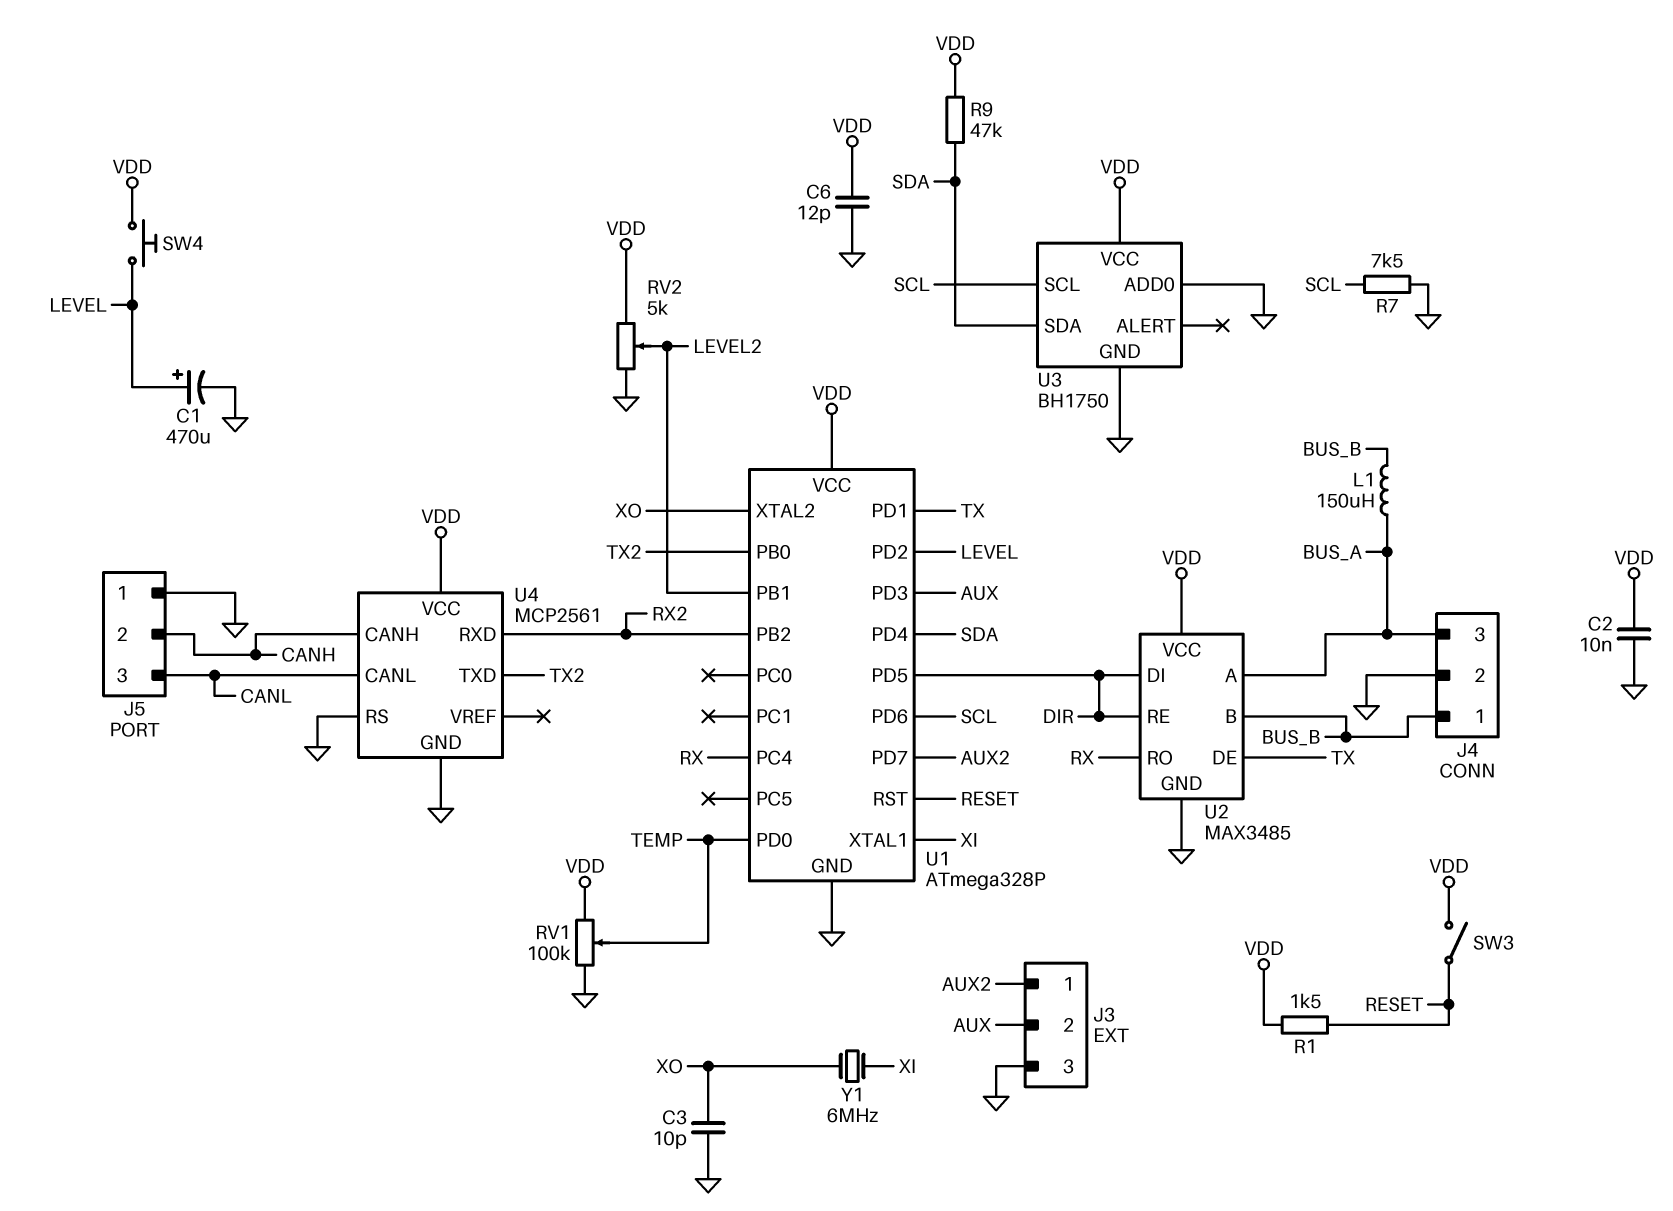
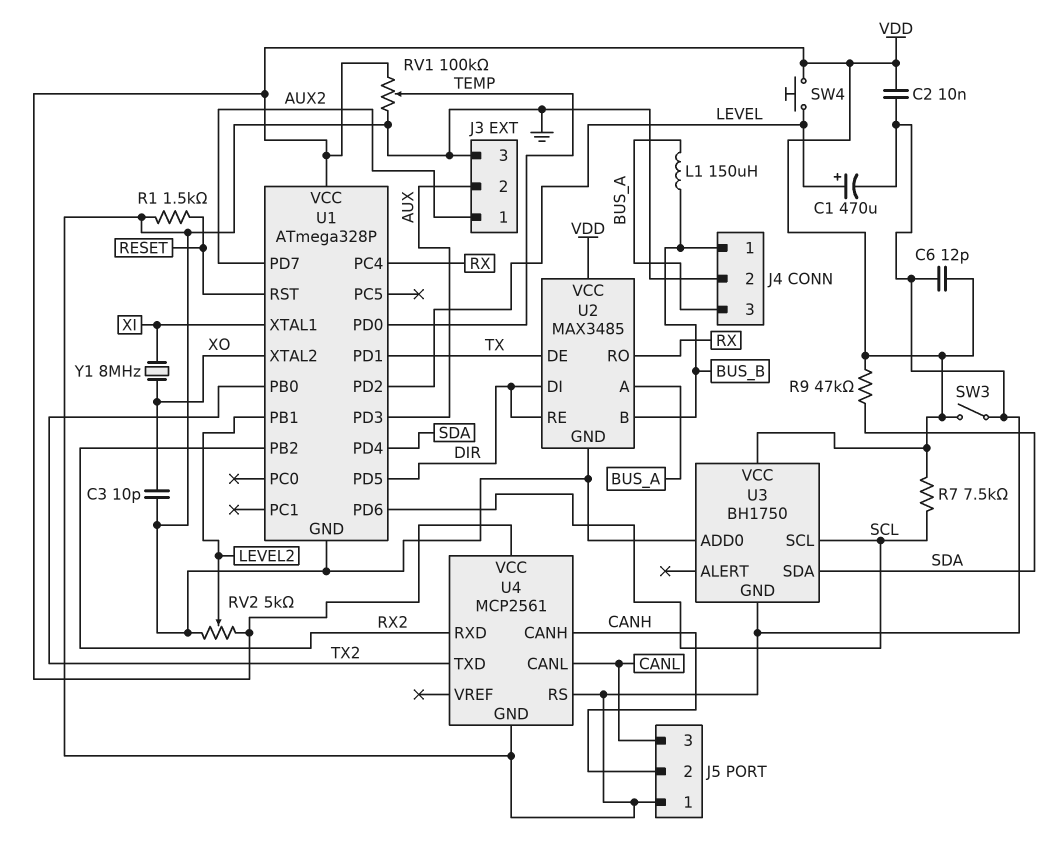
R1: 1.5k (RESET, VDD) -> 1.5k (GND, RESET)
R7: 7.5k (GND, SCL) -> 7.5k (SCL, VDD)
SW3: switch (RESET, VDD) -> switch (GND, VDD)
Y1: 6MHz (XI, XO) -> 8MHz (XI, XO)

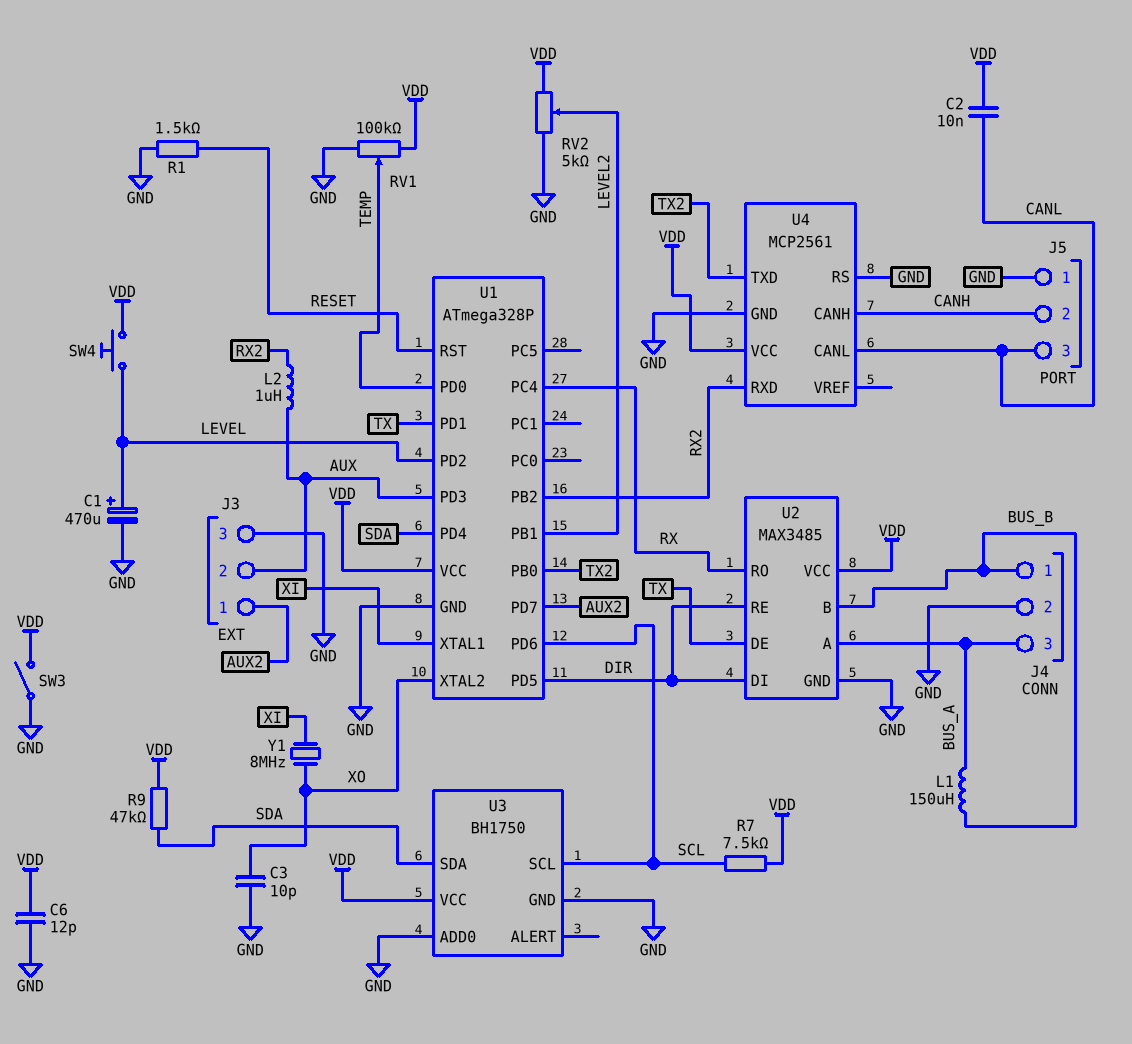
C2: 10nF (GND, VDD) -> 10nF (CANL, VDD)
L2: none -> 1uH (AUX, RX2)

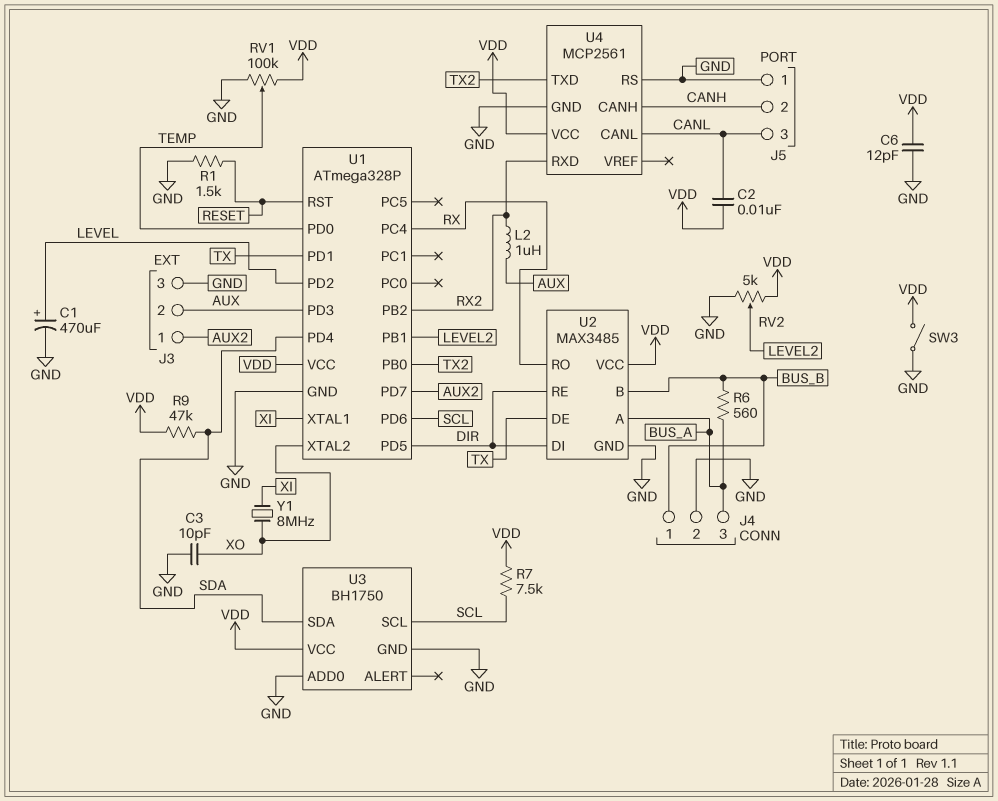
L1: 150uH (BUS_A, BUS_B) -> none
R6: none -> 560 (BUS_A, BUS_B)
SW4: button (LEVEL, VDD) -> none

